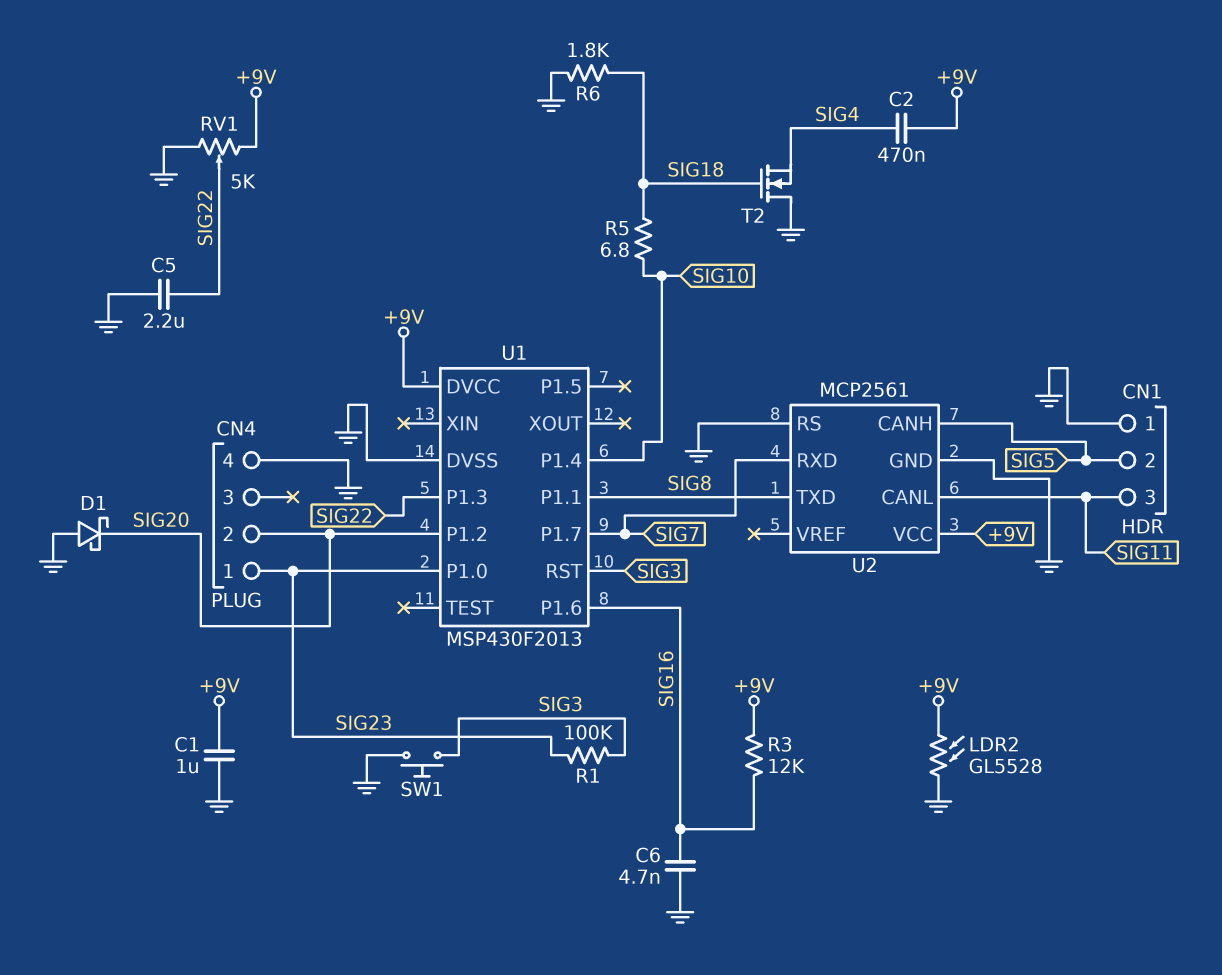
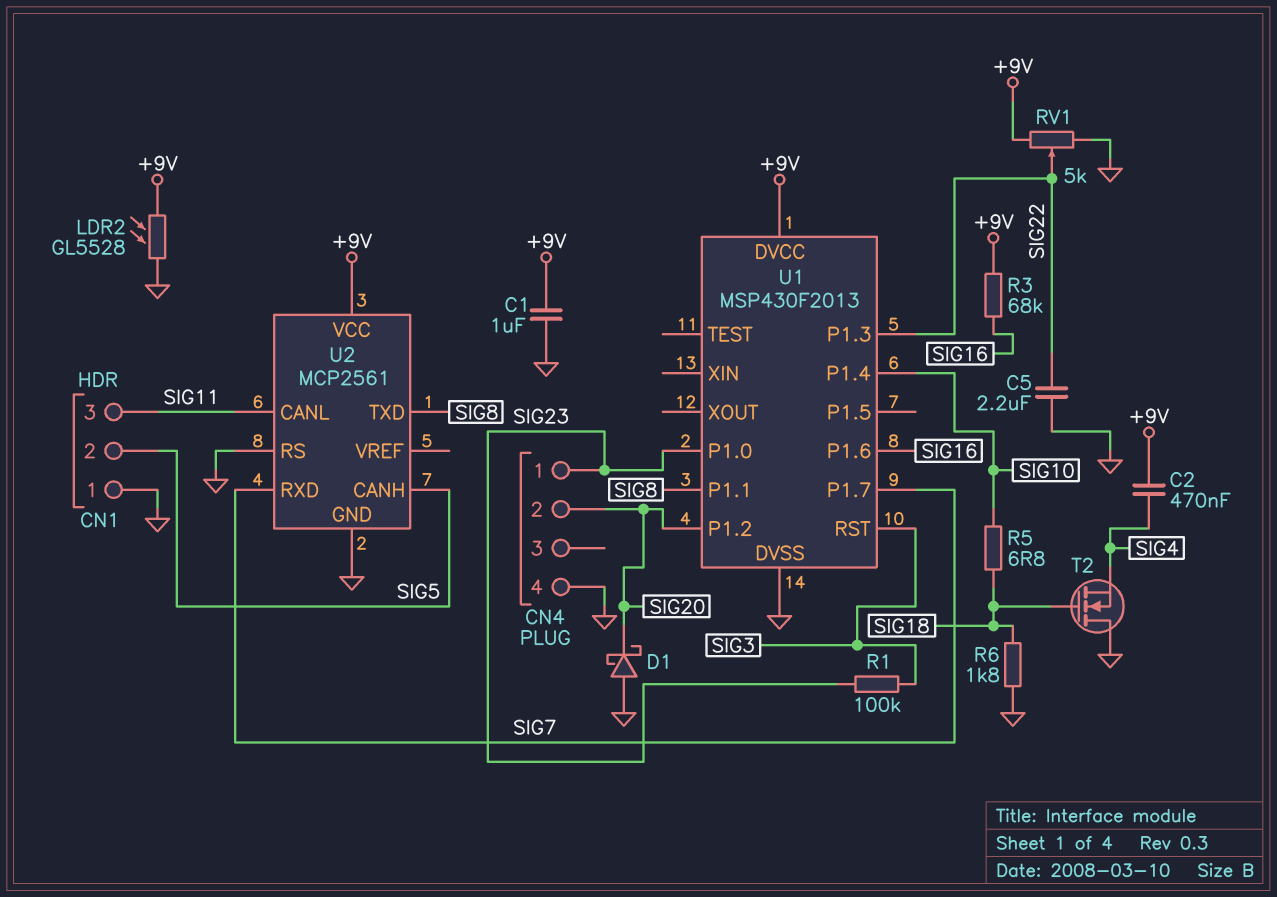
C6: 4.7nF (GND, SIG16) -> none
R3: 12k (+9V, SIG16) -> 68k (+9V, SIG16)
SW1: button (GND, SIG3) -> none

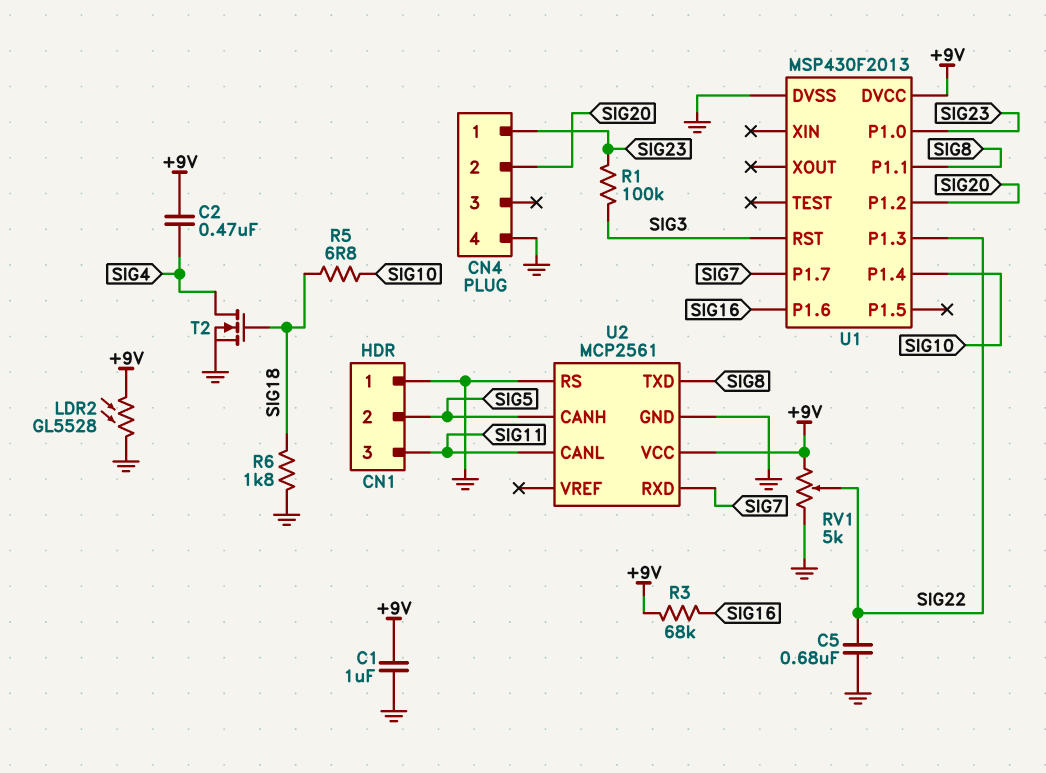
C5: 2.2uF (GND, SIG22) -> 680nF (GND, SIG22)
D1: schottky (A GND, K SIG20) -> none
T2: NMOS (G SIG18, D GND, S SIG4) -> NMOS (G SIG18, D SIG4, S GND)

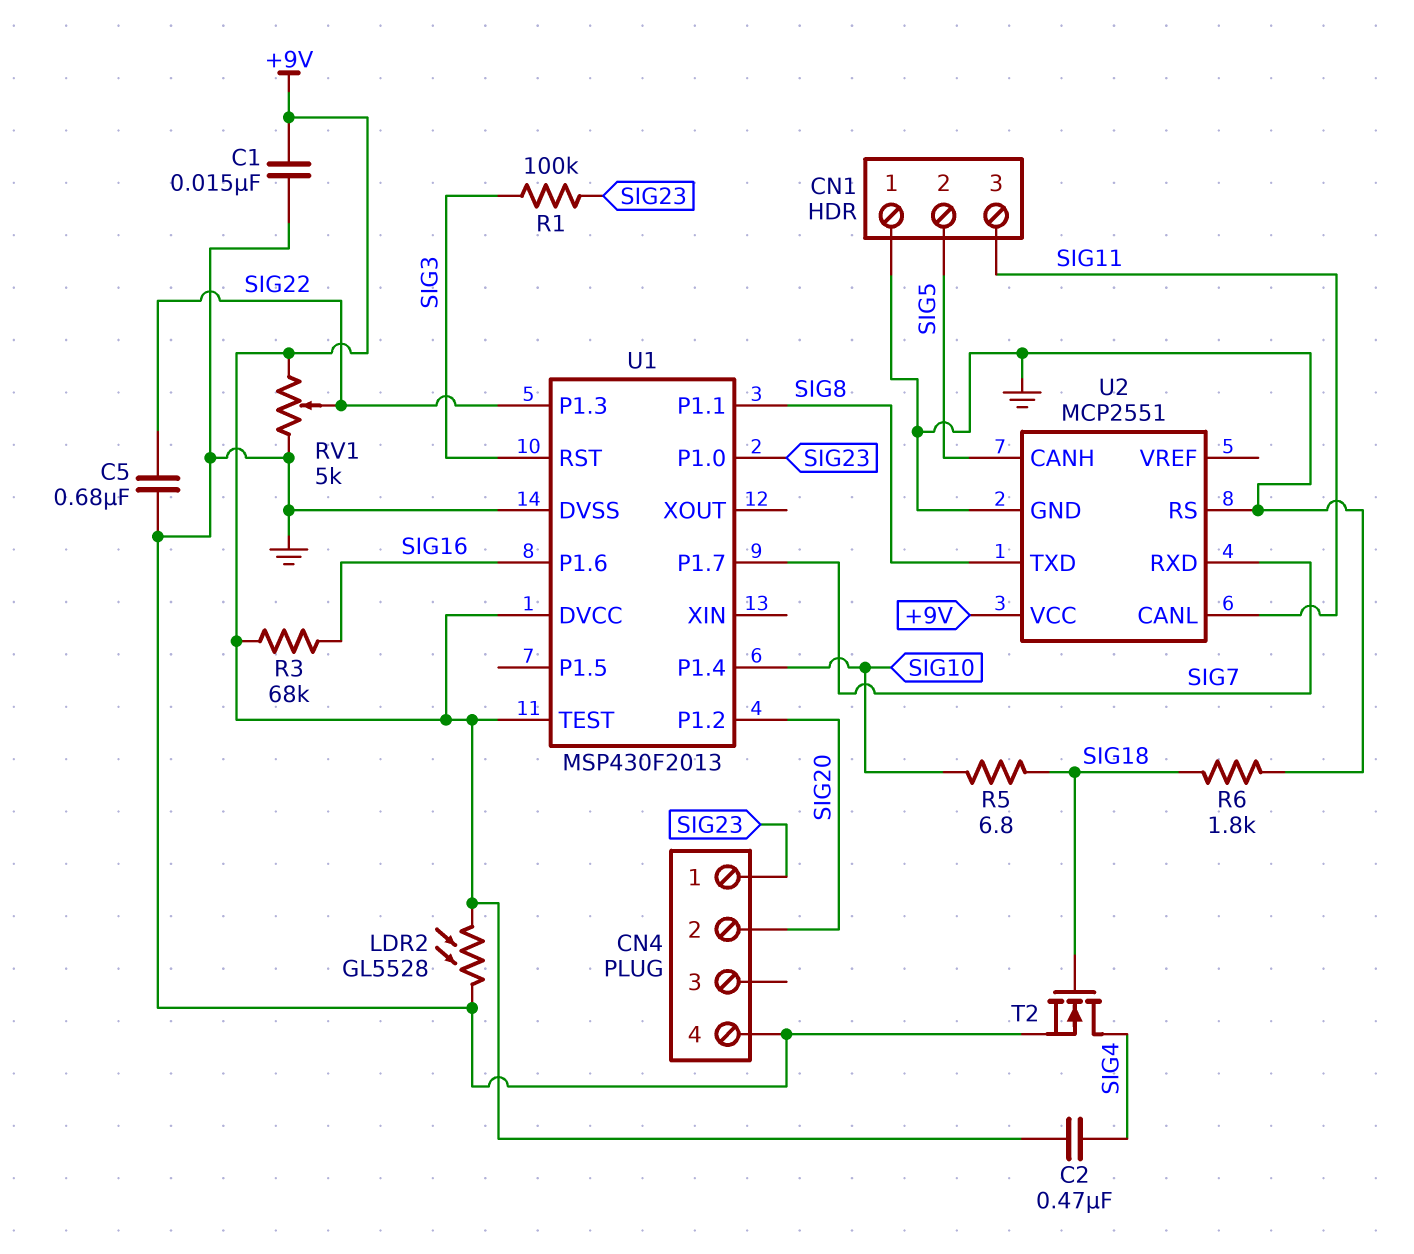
C1: 1uF (+9V, GND) -> 15nF (+9V, GND)
U1 pin TEST: none -> +9V
U2: MCP2561 -> MCP2551

